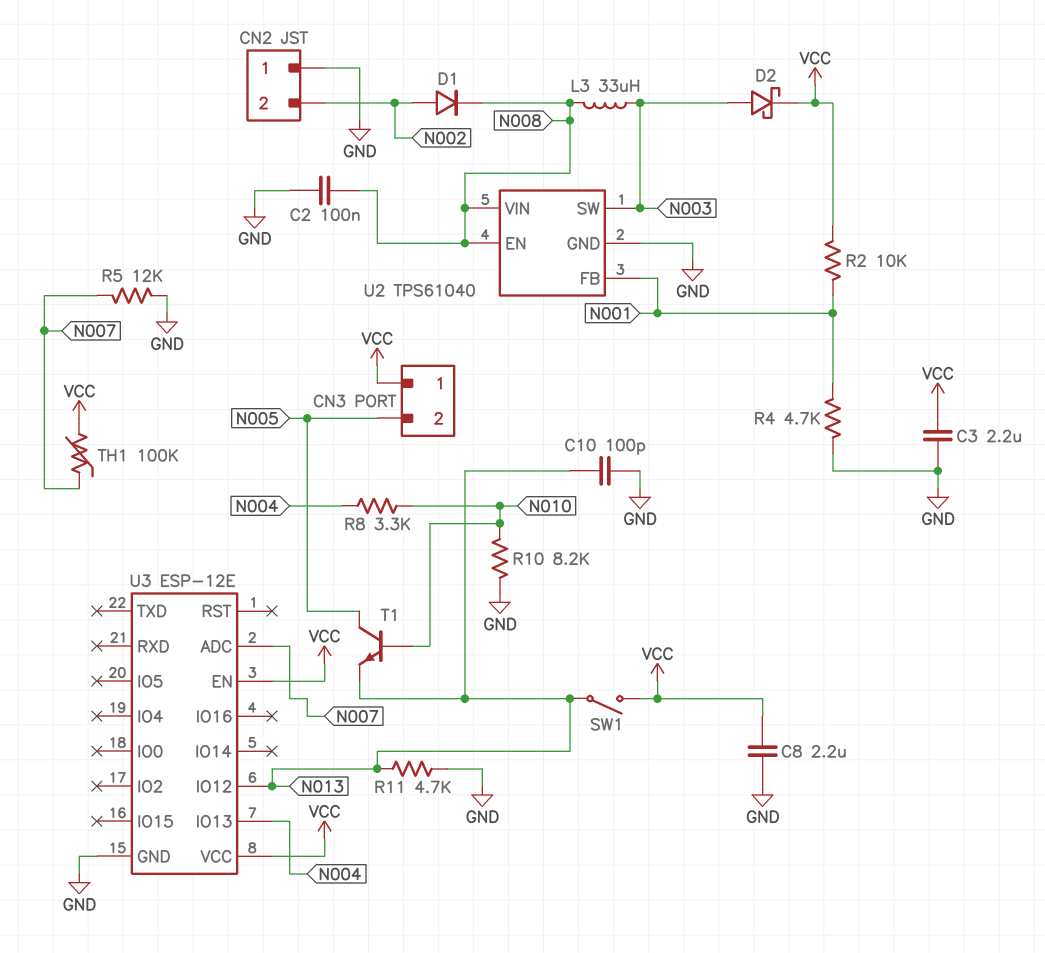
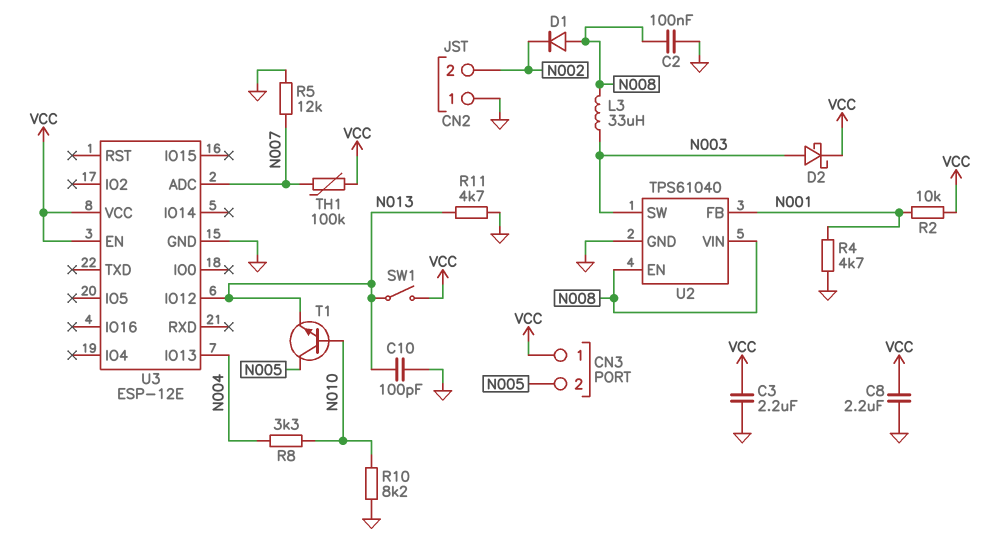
D1: diode (A N002, K N008) -> diode (A N008, K N002)

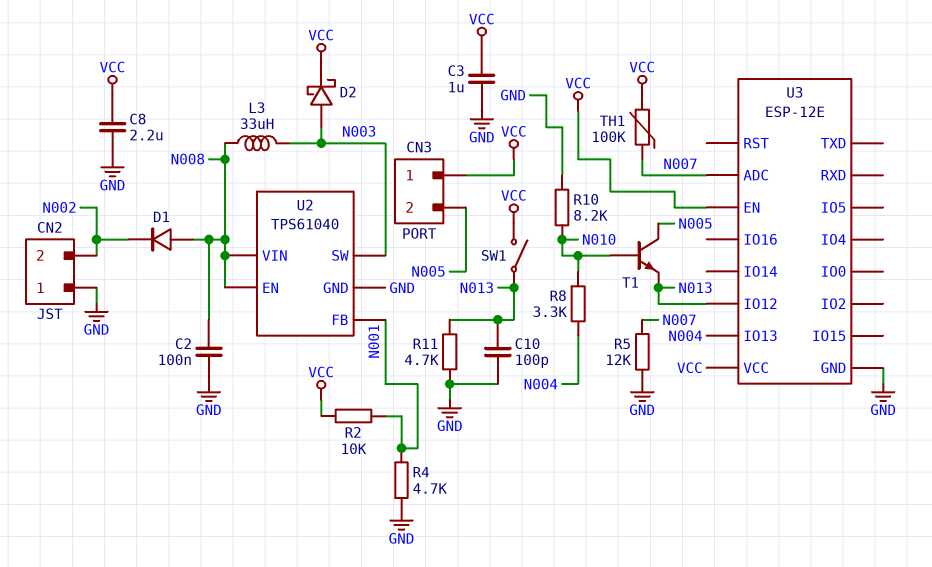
C3: 2.2uF (GND, VCC) -> 1uF (GND, VCC)

